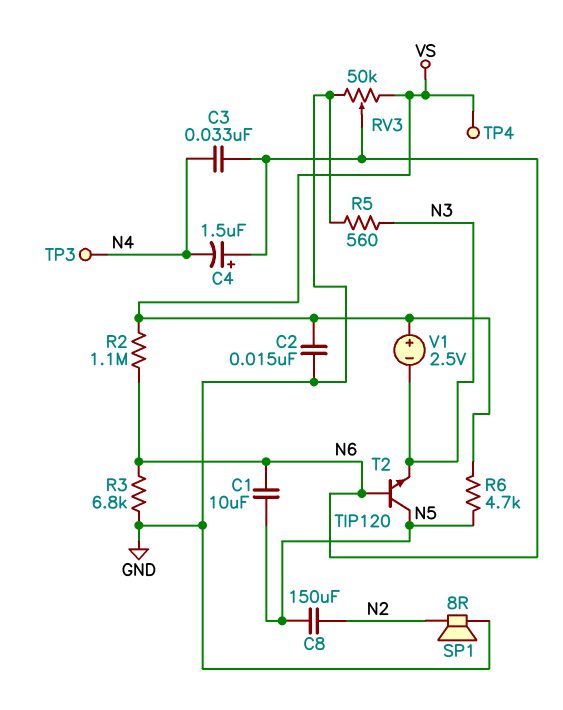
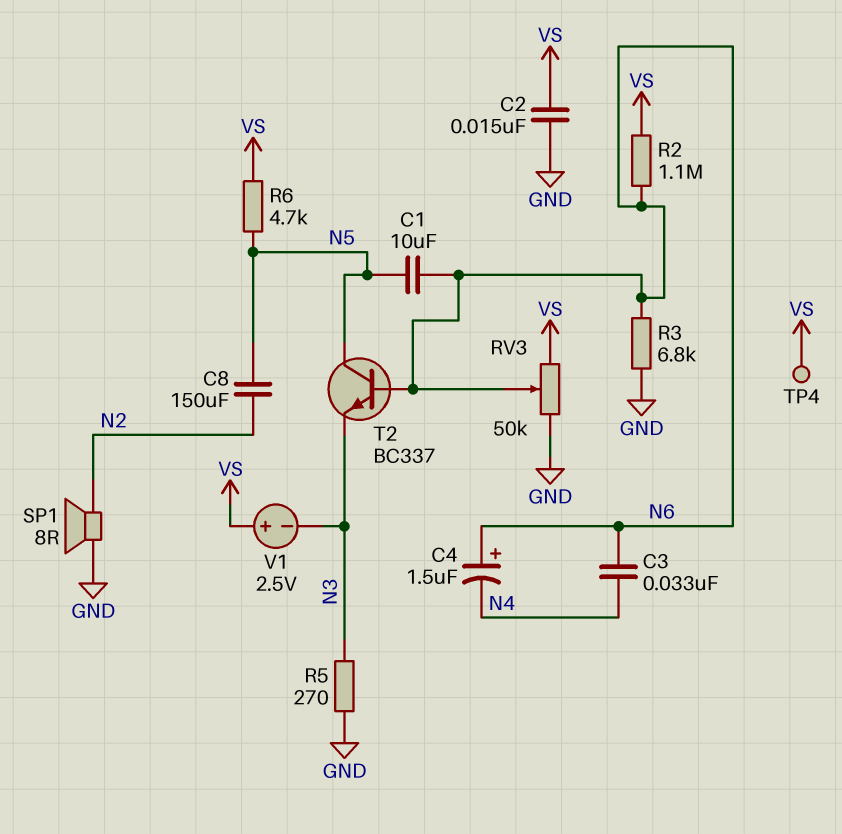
R5: 560 (GND, N3) -> 270 (GND, N3)
T2: NPN TIP120 (B N6, C N5, E N3) -> NPN BC337 (B N6, C N5, E N3)
TP3: test point (N4) -> none

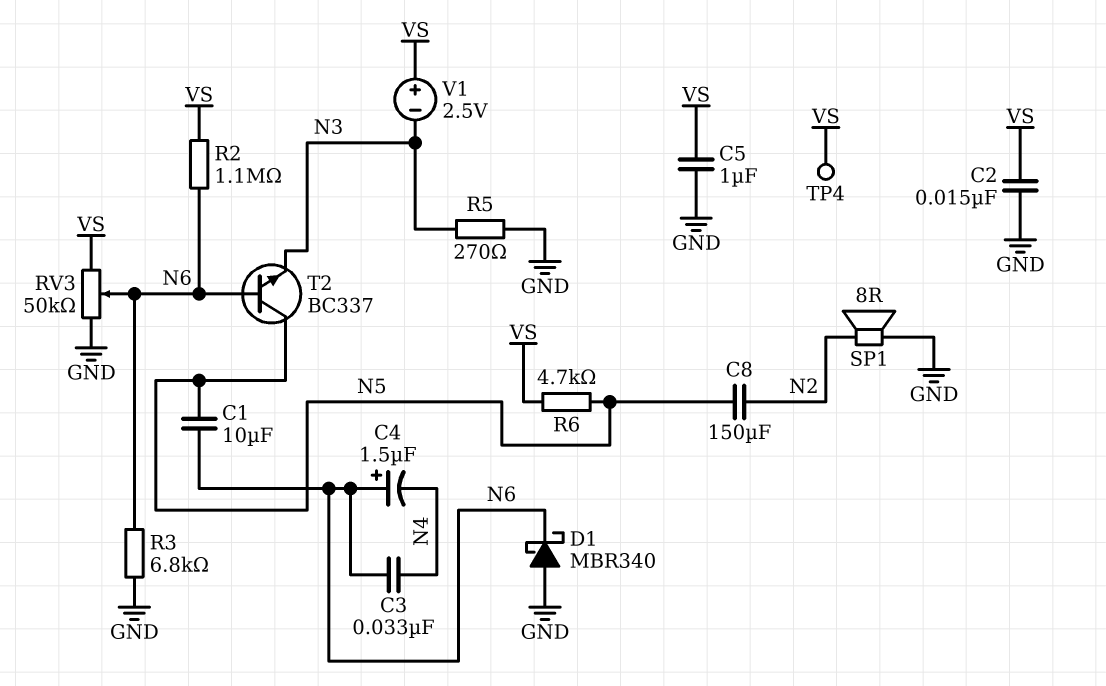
C5: none -> 1uF (GND, VS)
D1: none -> schottky MBR340 (A GND, K N6)

